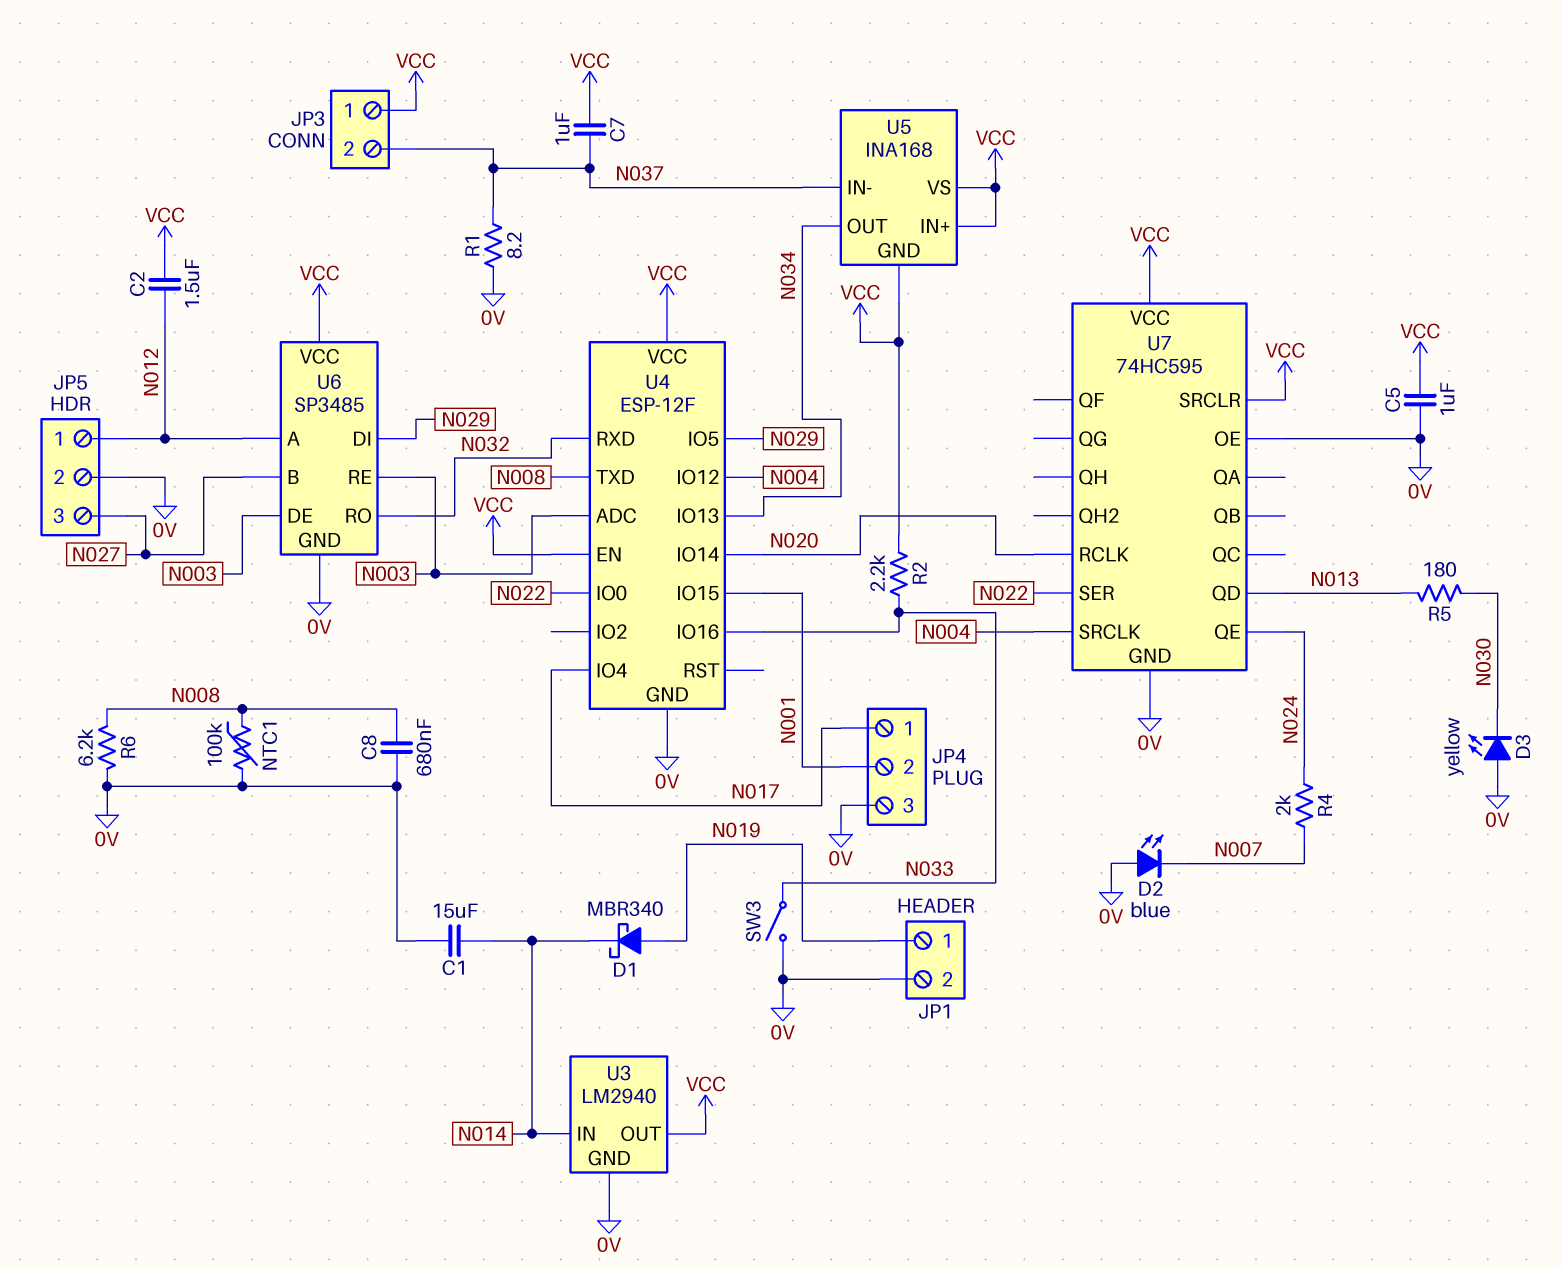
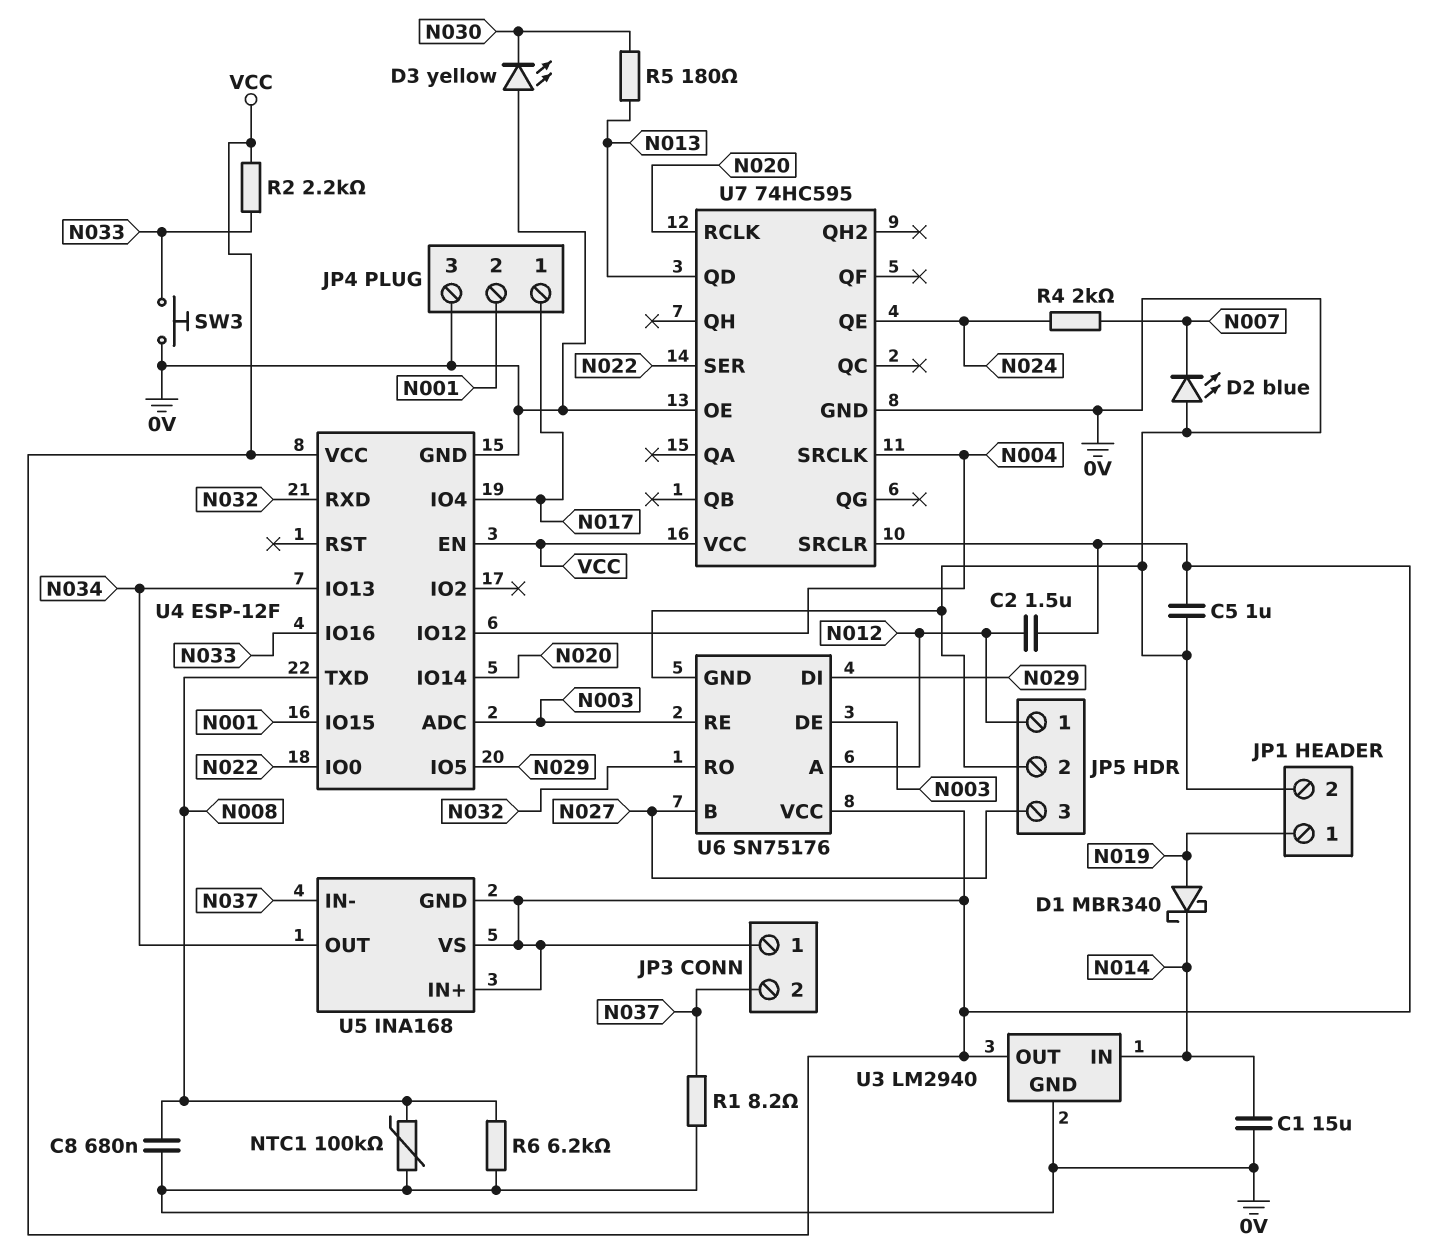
C7: 1uF (N037, VCC) -> none
SW3: switch (0V, N033) -> button (0V, N033)
U6: SP3485 -> SN75176

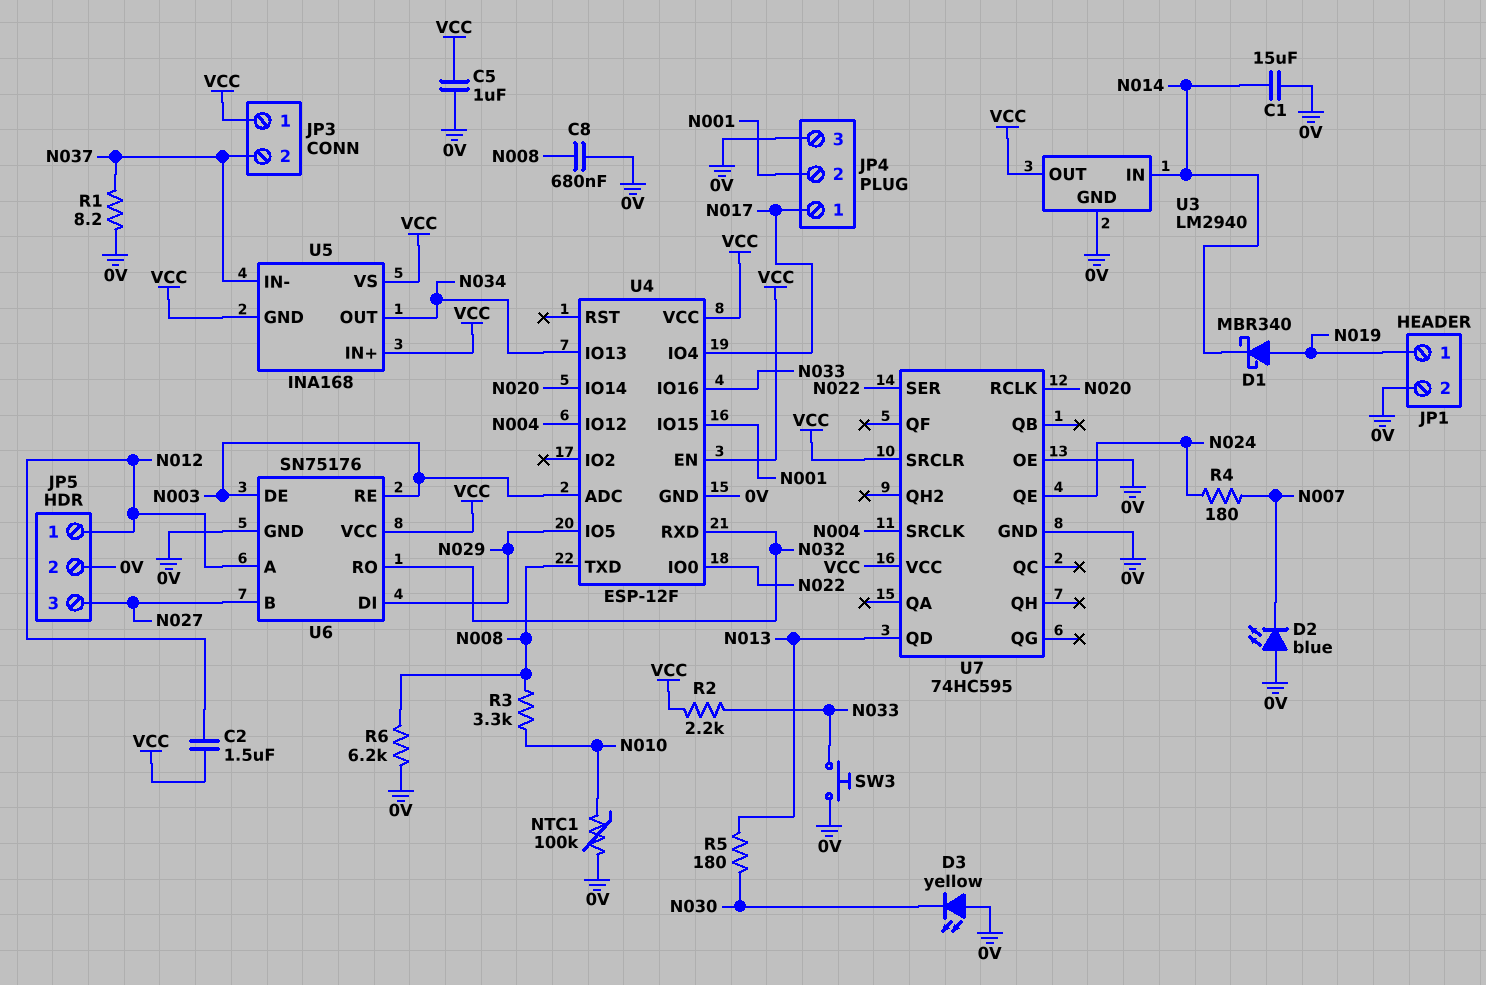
NTC1: 100k (0V, N008) -> 100k (0V, N010)
R3: none -> 3.3k (N008, N010)
R4: 2k (N007, N024) -> 180 (N007, N024)

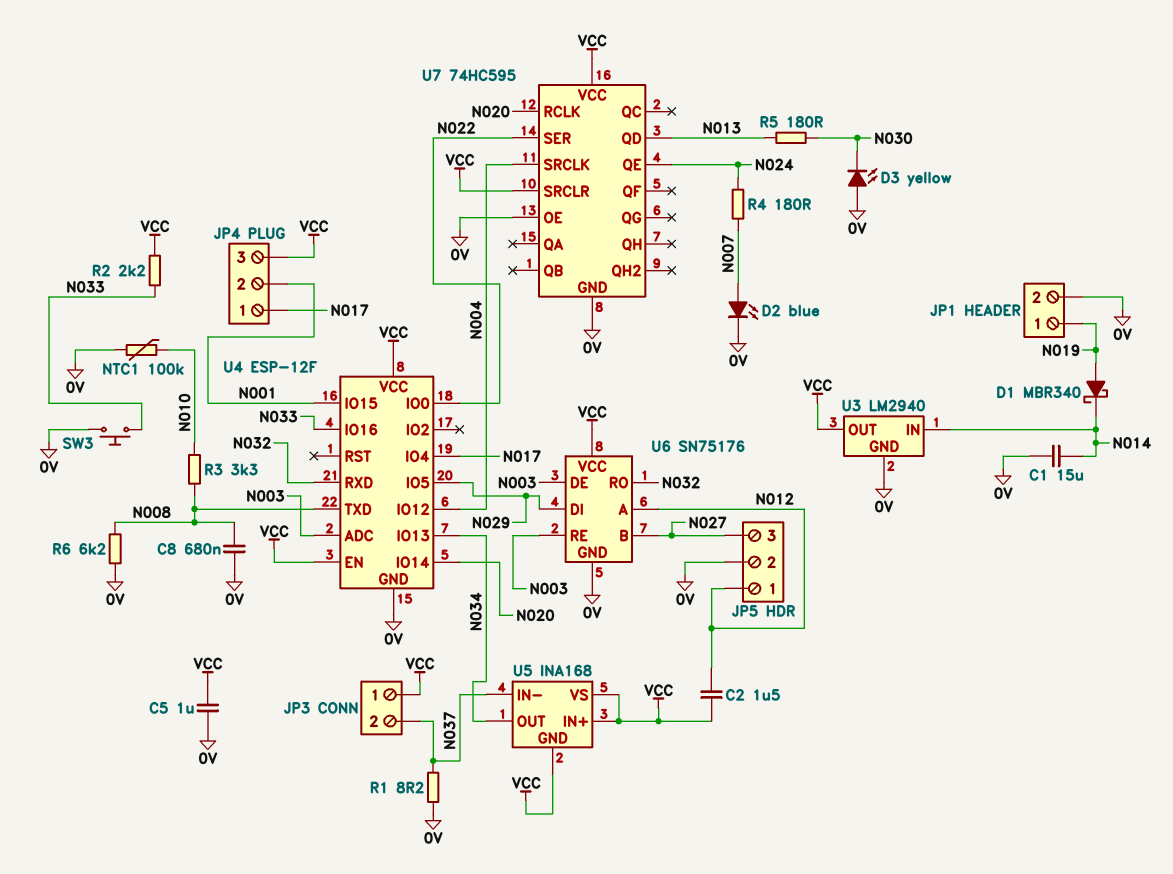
D2: LED blue (A 0V, K N007) -> LED blue (A N007, K 0V)
JP4 pin 3: 0V -> VCC

